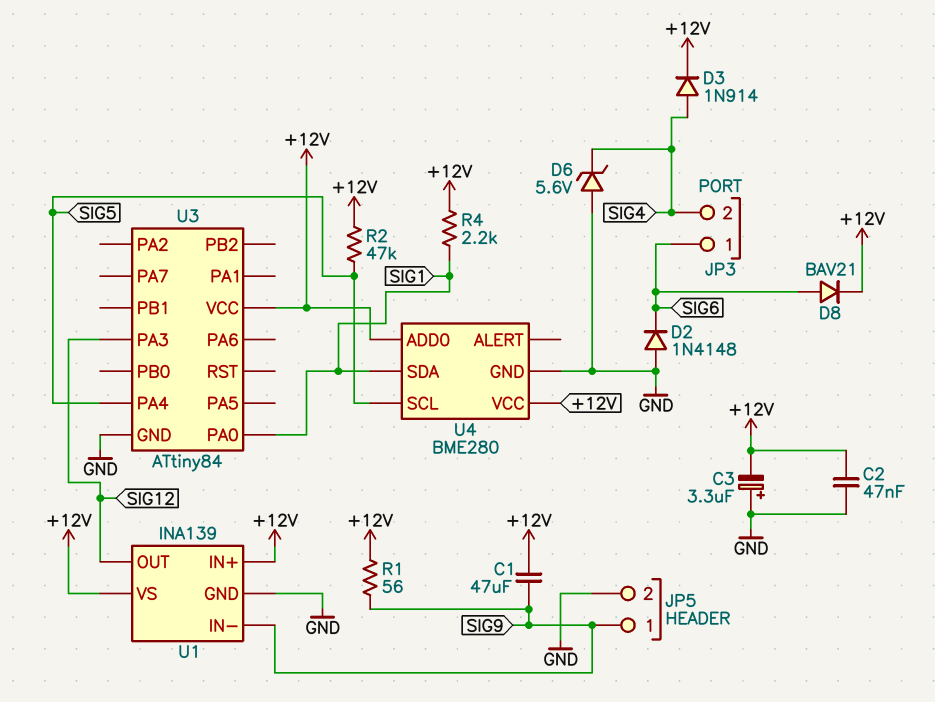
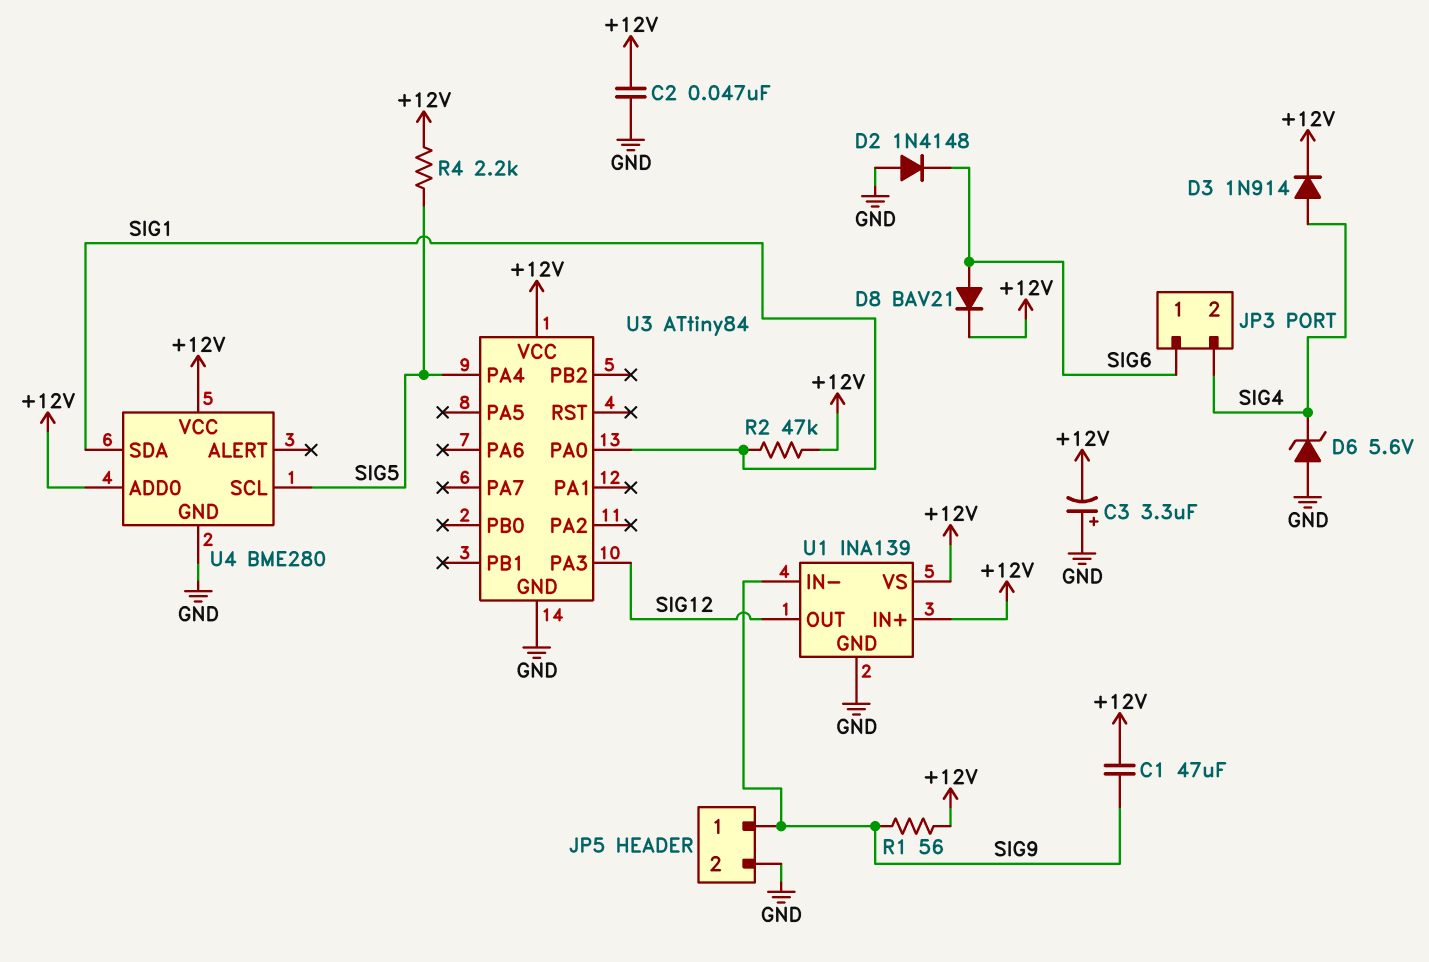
R2: 47k (+12V, SIG5) -> 47k (+12V, SIG1)
R4: 2.2k (+12V, SIG1) -> 2.2k (+12V, SIG5)

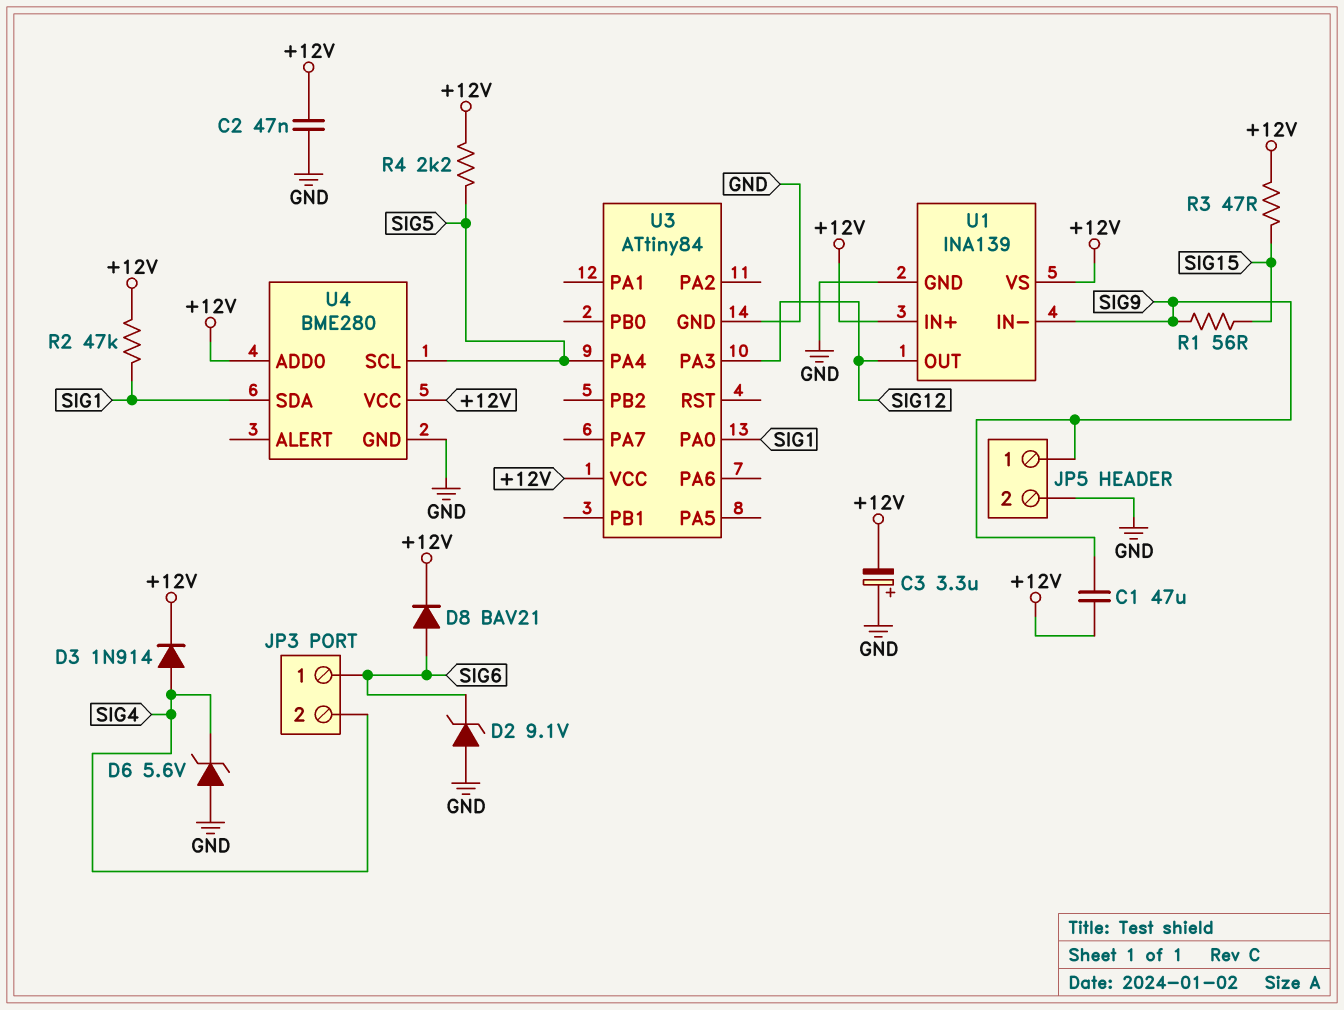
D2: diode 1N4148 (A GND, K SIG6) -> zener 9.1V (A GND, K SIG6)
R1: 56 (+12V, SIG9) -> 56 (SIG9, SIG15)
R3: none -> 47 (+12V, SIG15)

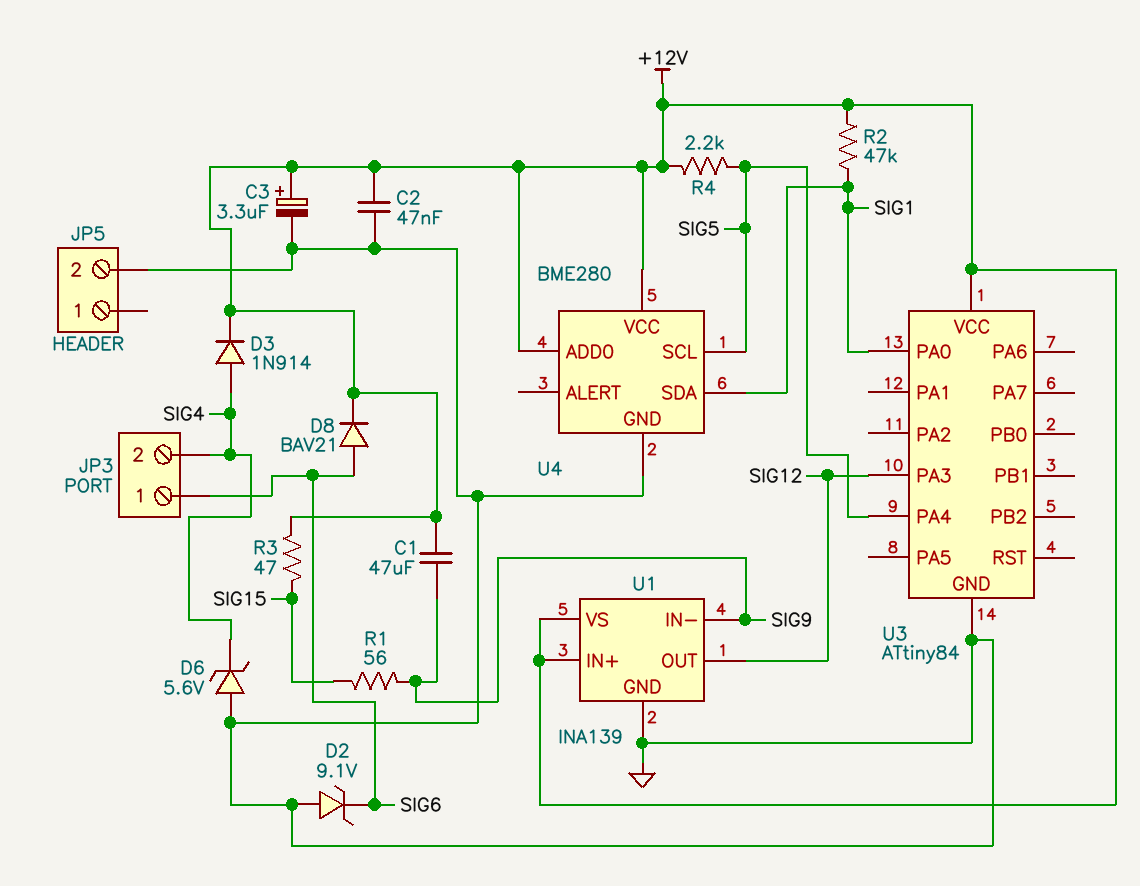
C3: 3.3uF (plus GND, minus +12V) -> 3.3uF (plus +12V, minus GND)
JP5 pin 1: SIG9 -> none

